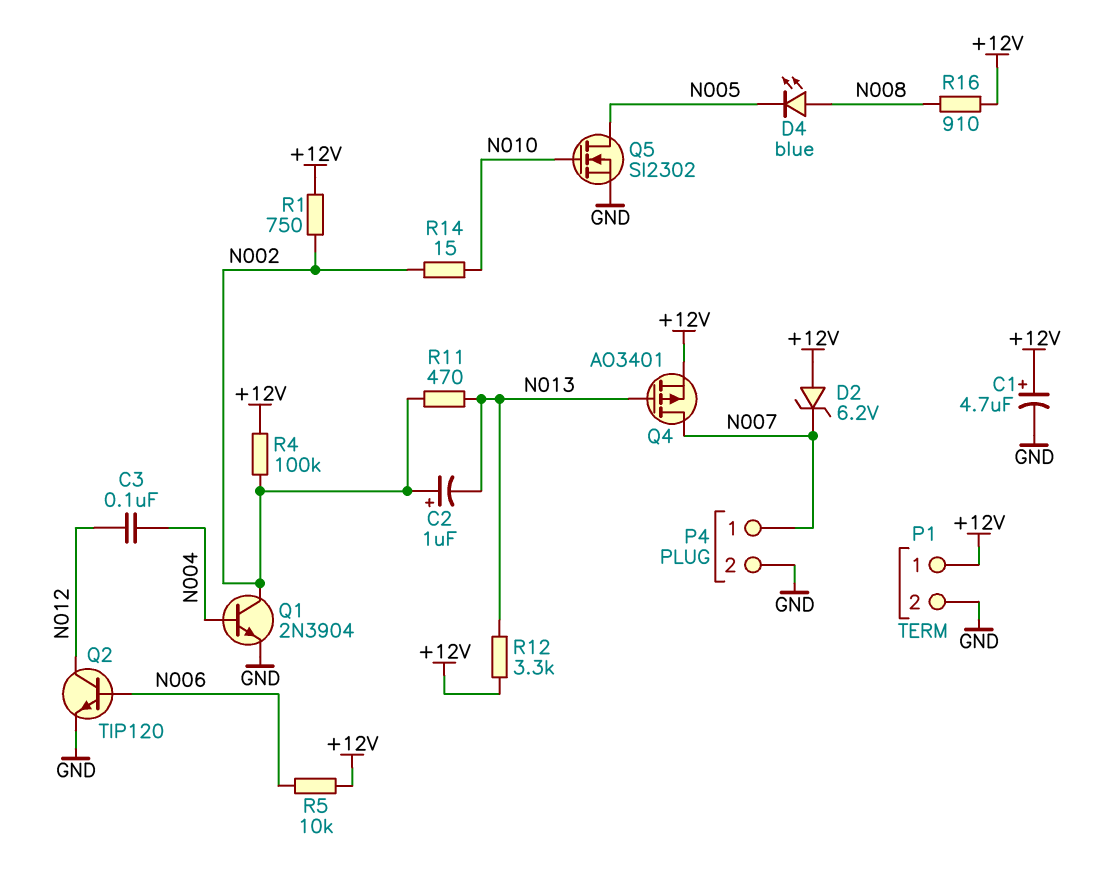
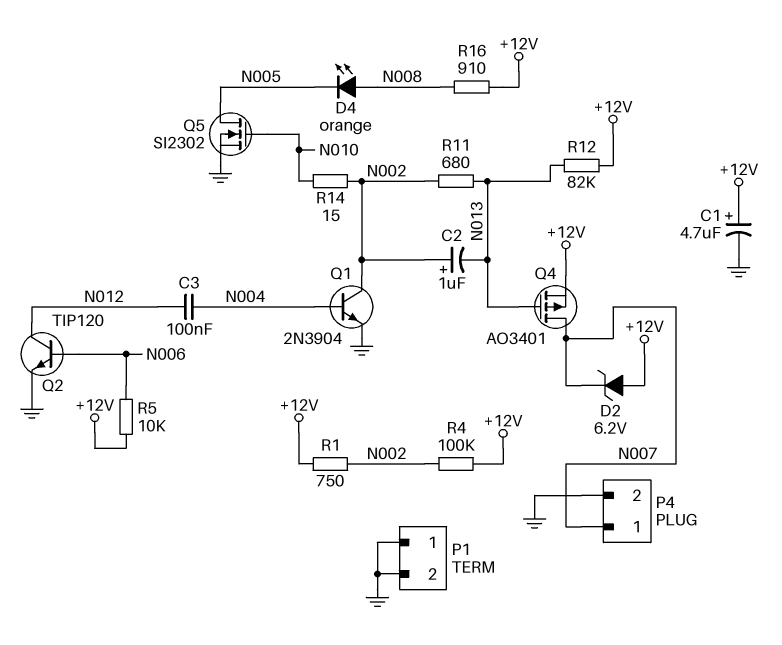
D4: LED blue (A N008, K N005) -> LED orange (A N008, K N005)
P1 pin 1: +12V -> GND
R11: 470 (N002, N013) -> 680 (N002, N013)
R12: 3.3k (+12V, N013) -> 82k (+12V, N013)

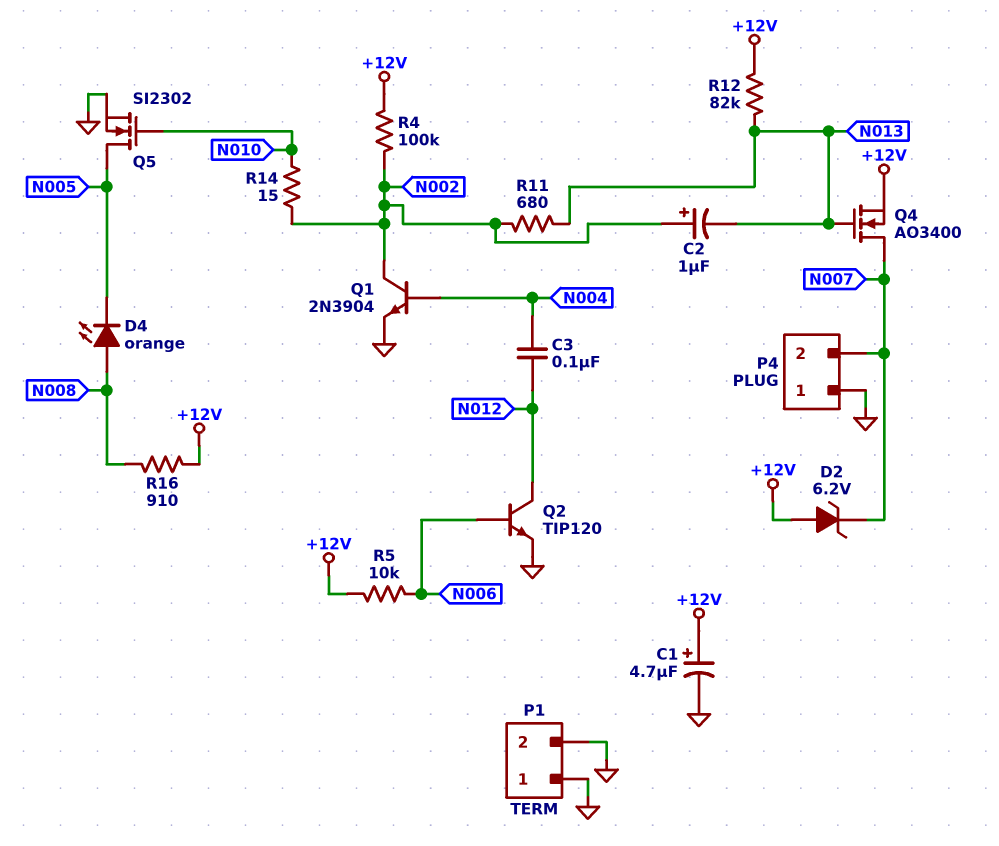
P4 pin 1: N007 -> GND
P4 pin 2: GND -> N007
Q4: PMOS AO3401 (G N013, D N007, S +12V) -> NMOS AO3400 (G N013, D N007, S +12V)
R1: 750 (+12V, N002) -> none

